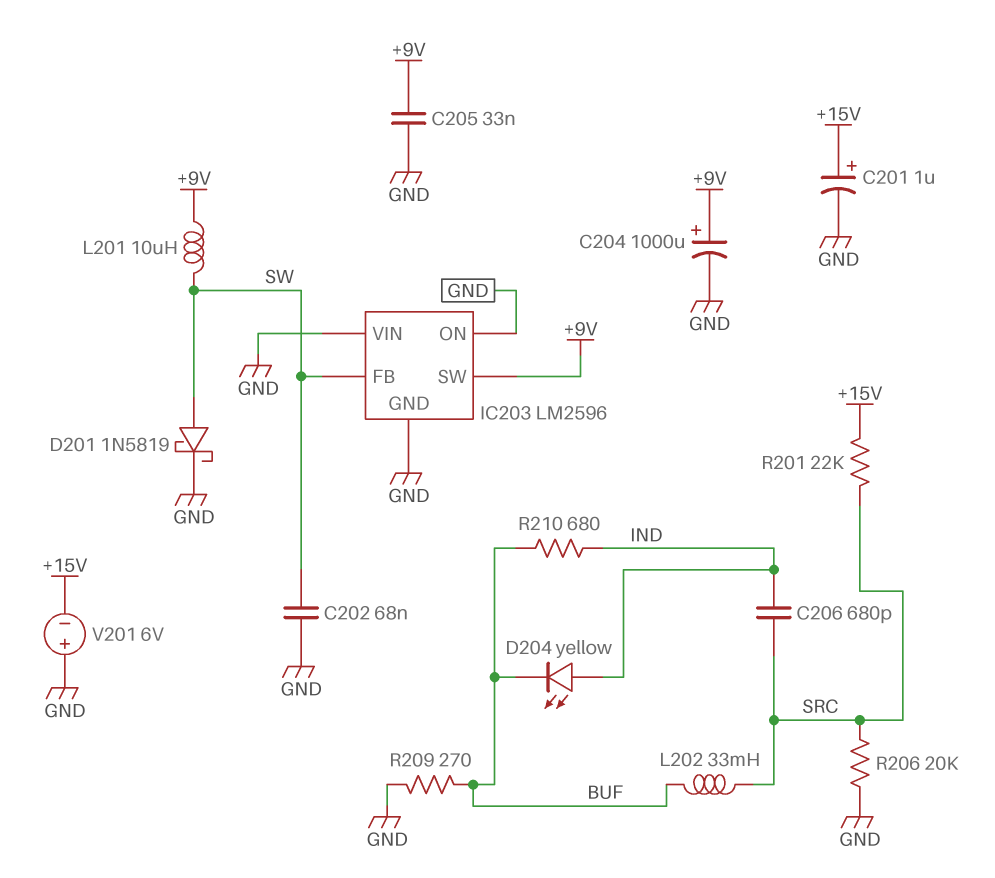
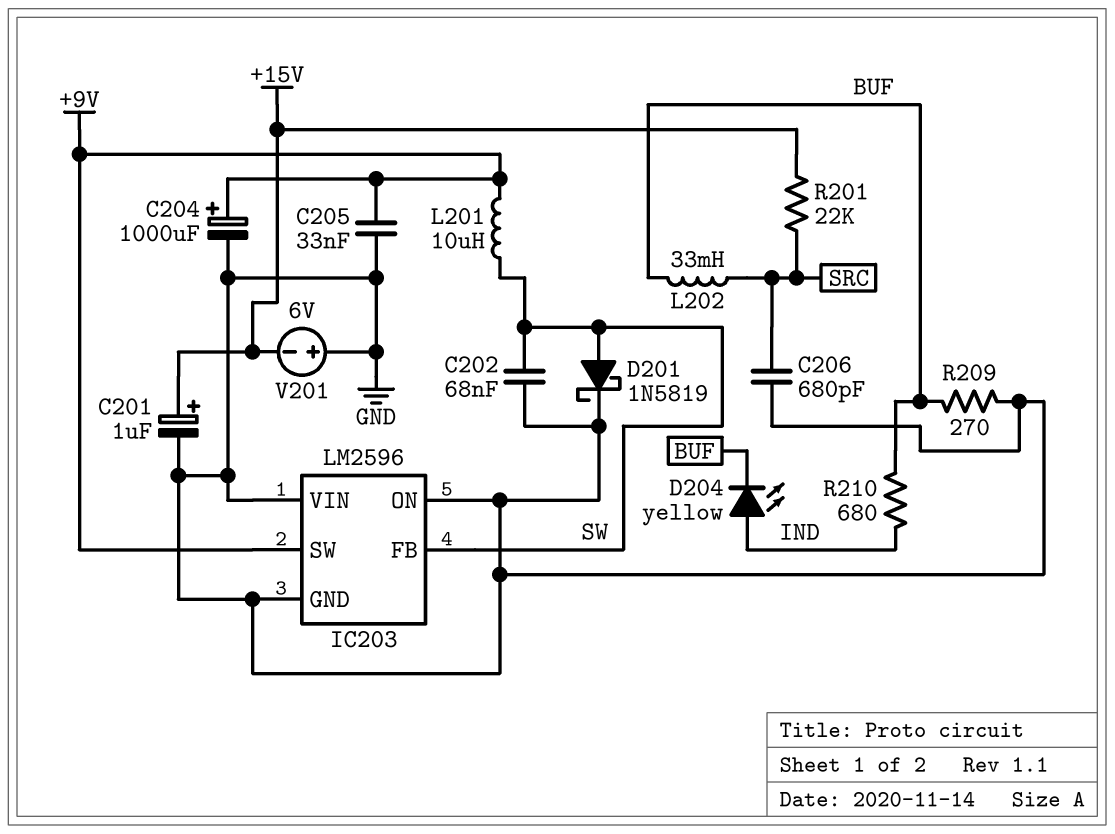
C206: 680pF (IND, SRC) -> 680pF (GND, SRC)
R206: 20k (GND, SRC) -> none

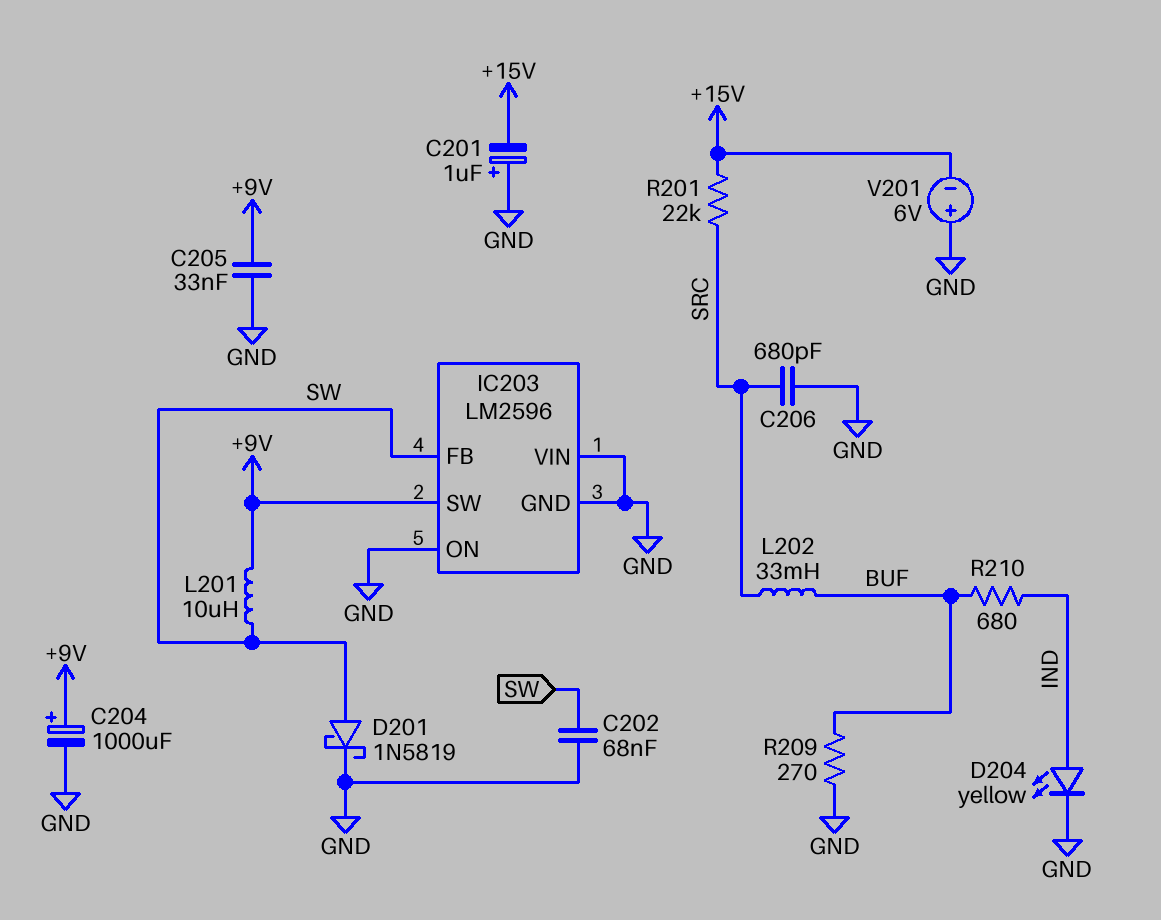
C201: 1uF (plus +15V, minus GND) -> 1uF (plus GND, minus +15V)
D204: LED yellow (A IND, K BUF) -> LED yellow (A IND, K GND)

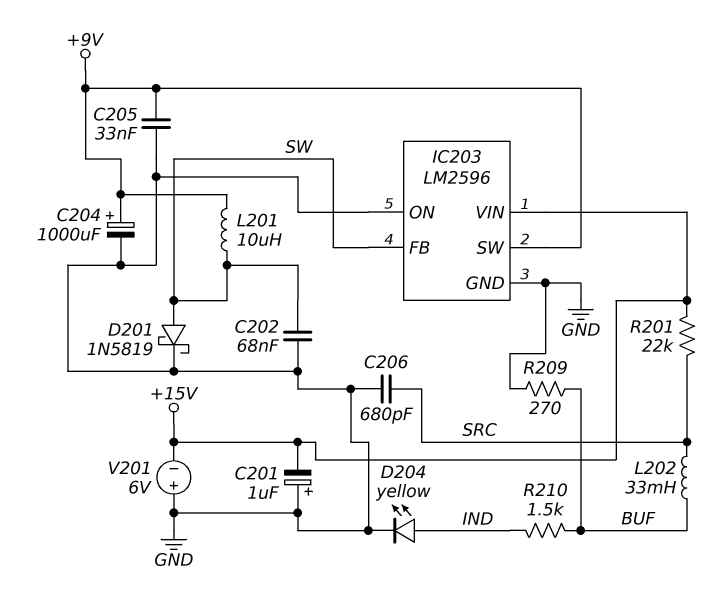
IC203 pin VIN: GND -> +15V
R210: 680 (BUF, IND) -> 1.5k (BUF, IND)

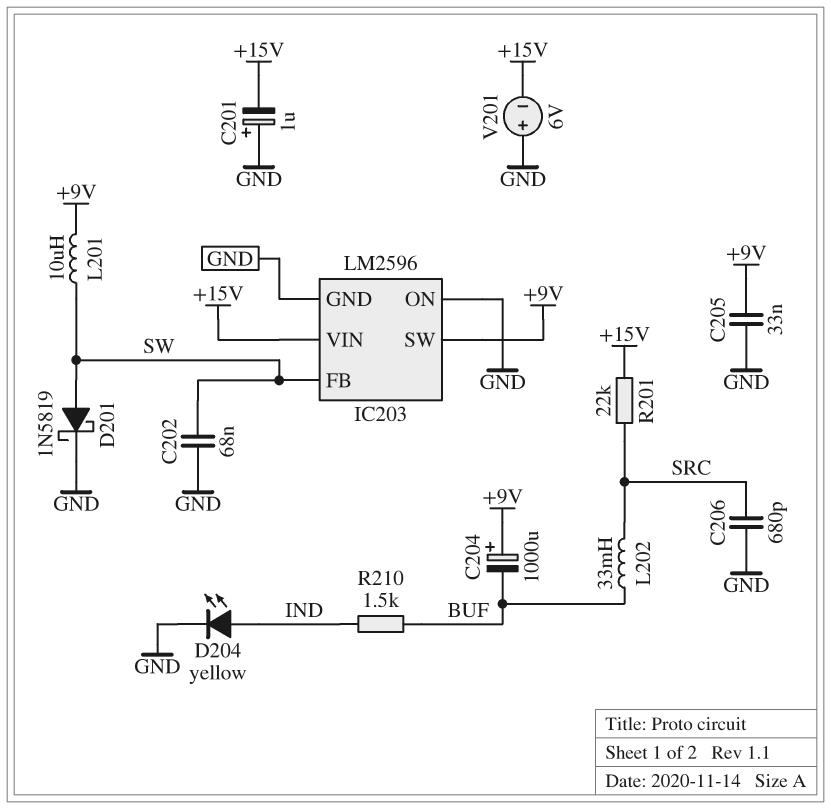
C204: 1000uF (plus +9V, minus GND) -> 1000uF (plus +9V, minus BUF)
R209: 270 (BUF, GND) -> none

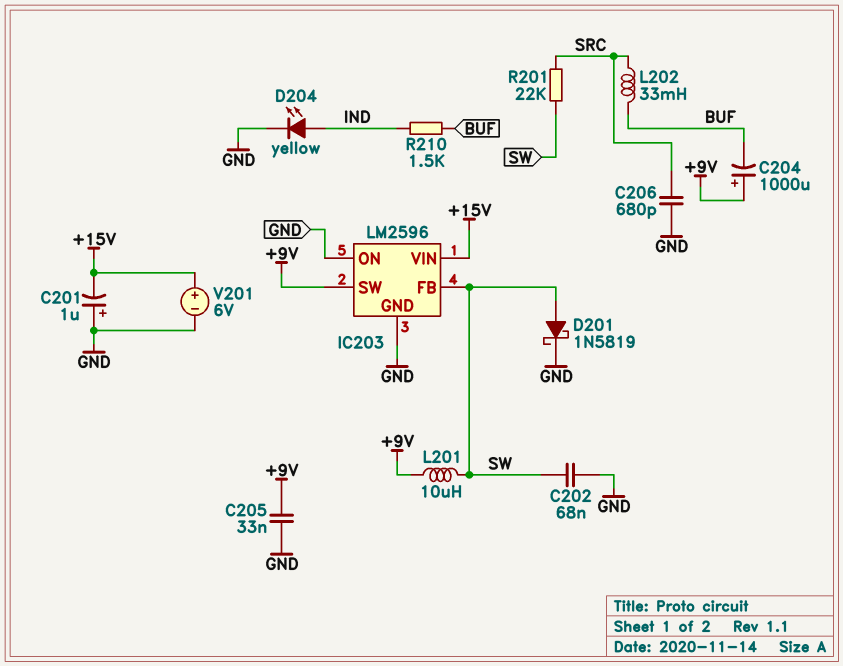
R201: 22k (+15V, SRC) -> 22k (SRC, SW)
V201: 6V (plus GND, minus +15V) -> 6V (plus +15V, minus GND)

